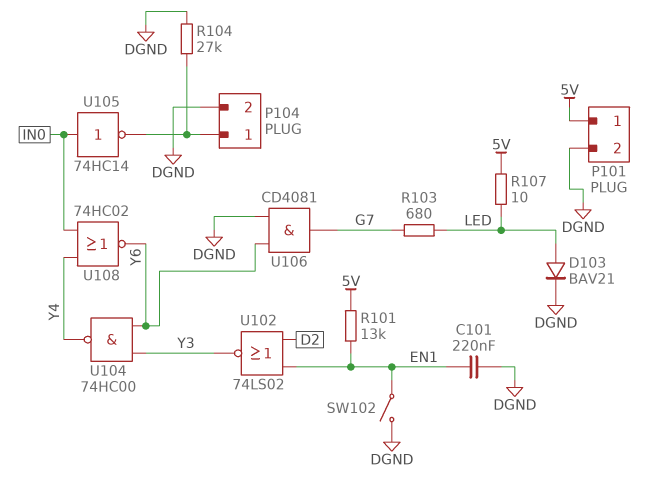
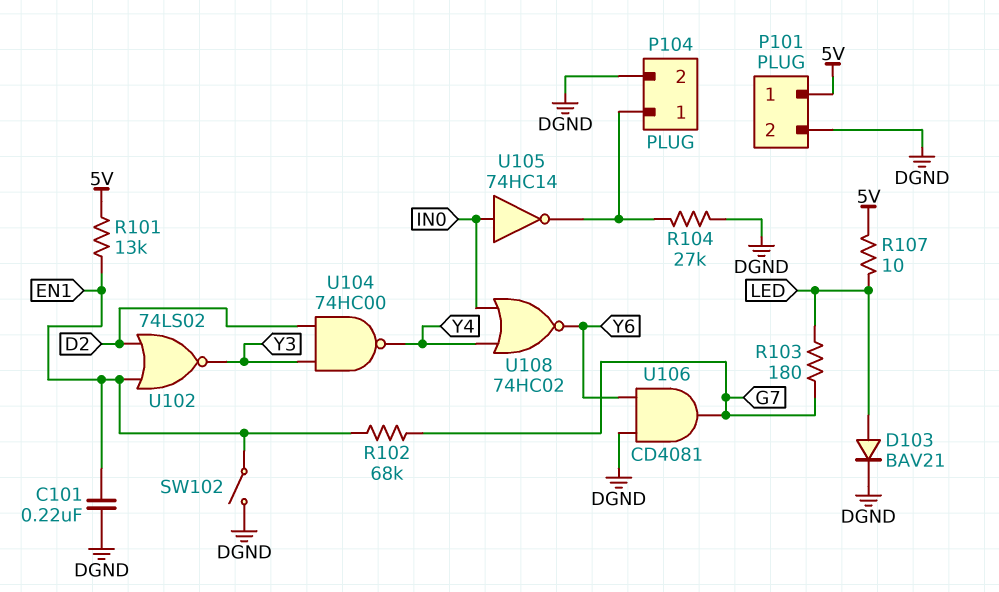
R102: none -> 68k (EN1, G7)
R103: 680 (G7, LED) -> 180 (G7, LED)
U104: NAND 74HC00 (in Y3, in Y6, out Y4) -> NAND 74HC00 (in D2, in Y3, out Y4)

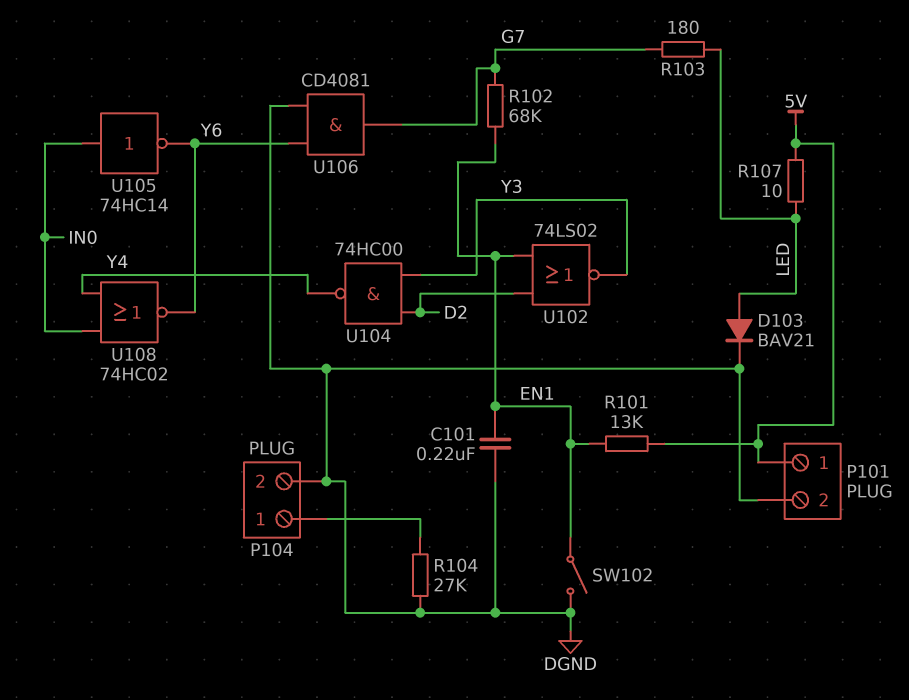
U105: NOT 74HC14 (in IN0, out P104/1) -> NOT 74HC14 (in IN0, out Y6)

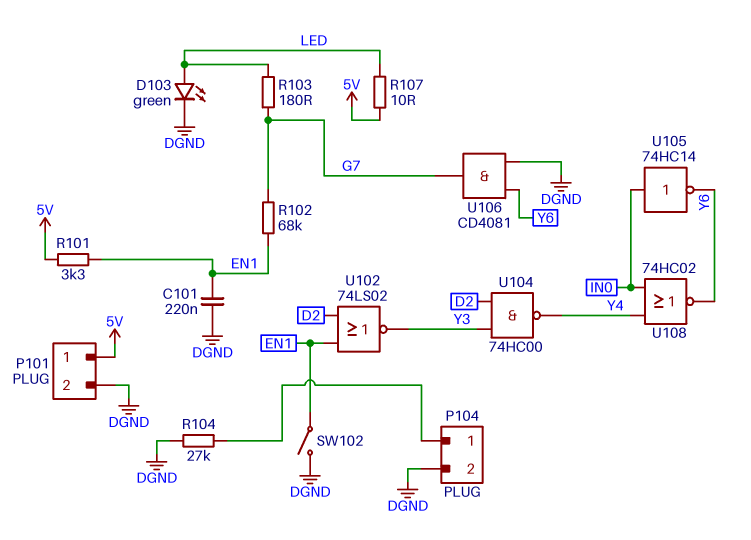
D103: diode BAV21 (A LED, K DGND) -> LED green (A LED, K DGND)
R101: 13k (5V, EN1) -> 3.3k (5V, EN1)

